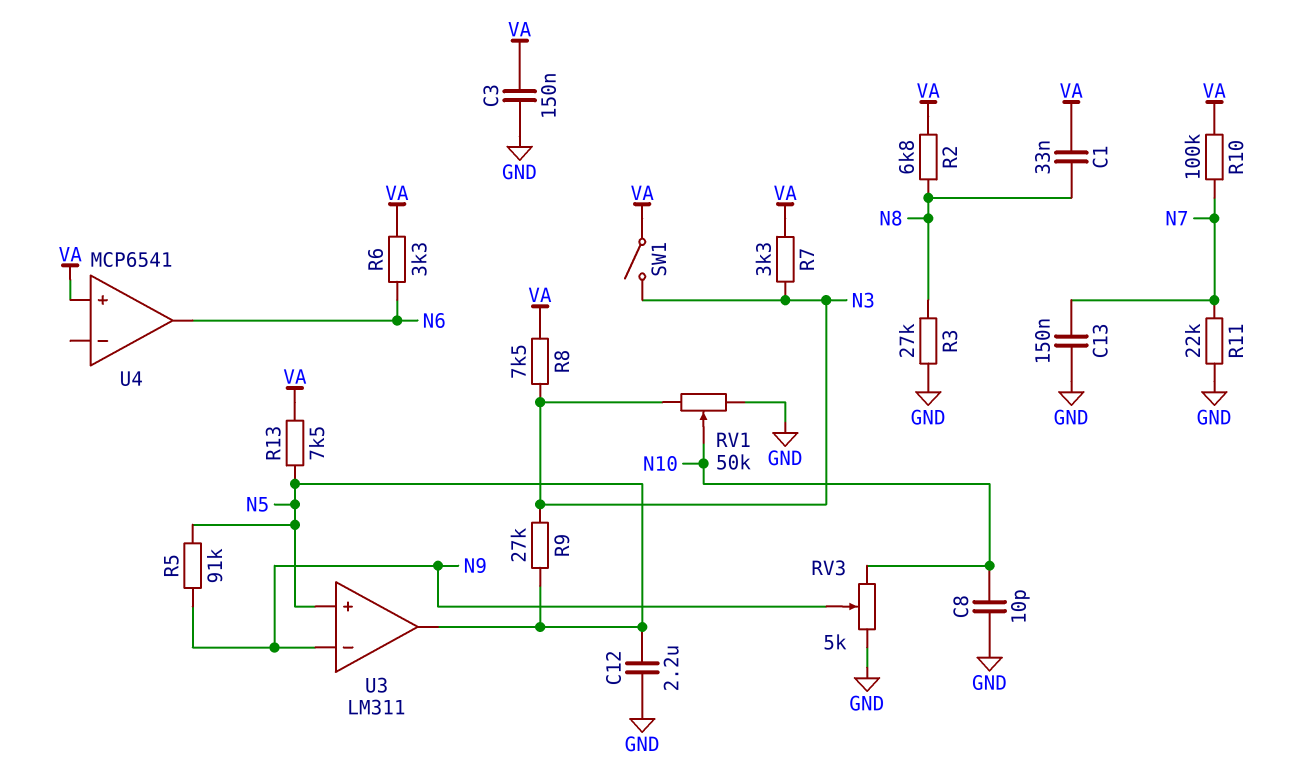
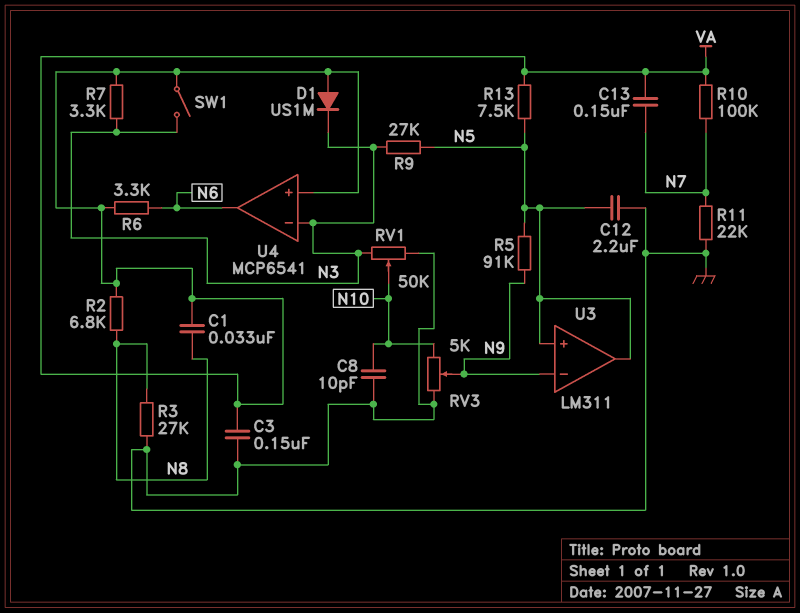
C13: 150nF (GND, N7) -> 150nF (N7, VA)
D1: none -> diode US1M (A VA, K N3)
R8: 7.5k (N3, VA) -> none
U4 pin in-: none -> N3

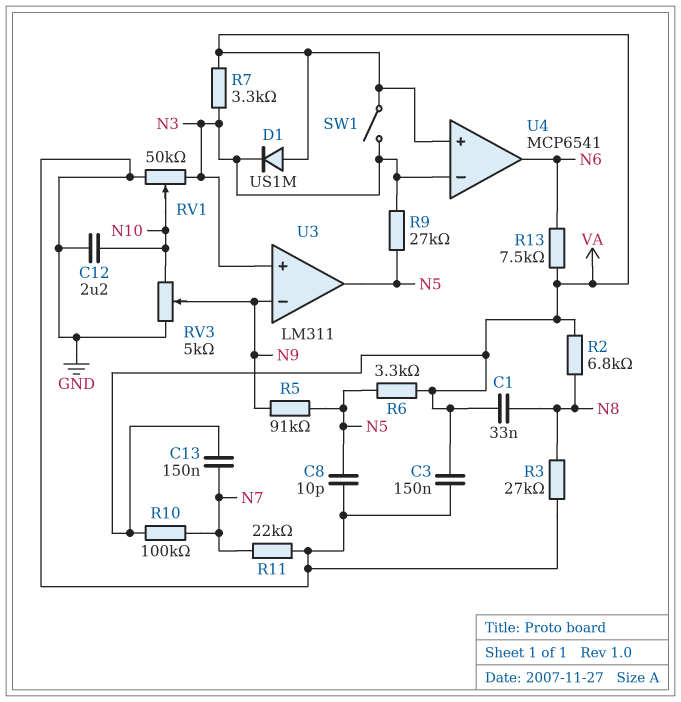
C8: 10pF (GND, N10) -> 10pF (GND, N5)
C12: 2.2uF (GND, N5) -> 2.2uF (GND, N10)
R6: 3.3k (N6, VA) -> 3.3k (N5, VA)
R13: 7.5k (N5, VA) -> 7.5k (N6, VA)
U3 pin in+: N5 -> N3

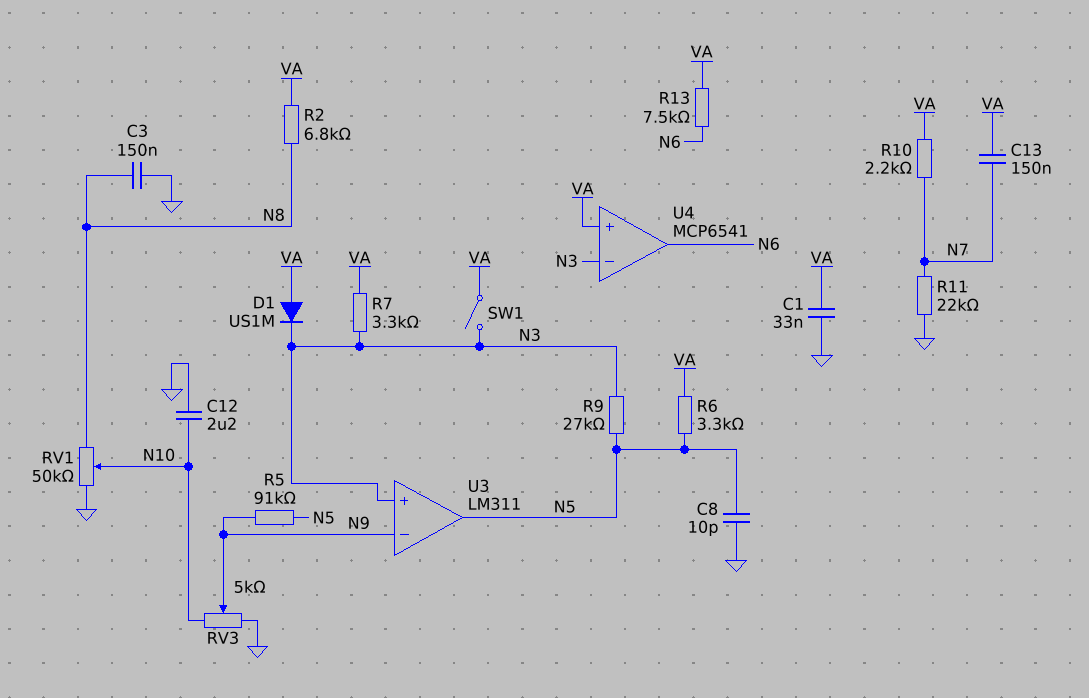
C1: 33nF (N8, VA) -> 33nF (GND, VA)
C3: 150nF (GND, VA) -> 150nF (GND, N8)
R3: 27k (GND, N8) -> none
R10: 100k (N7, VA) -> 2.2k (N7, VA)
RV1: 50k (GND, N3, wiper N10) -> 50k (GND, N8, wiper N10)

